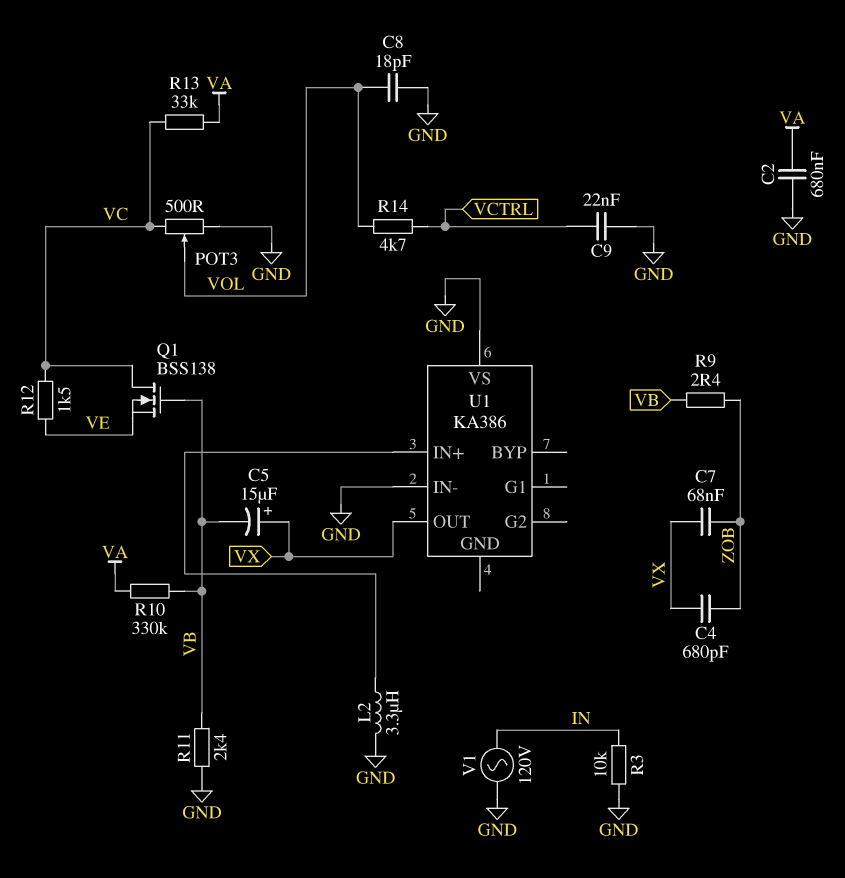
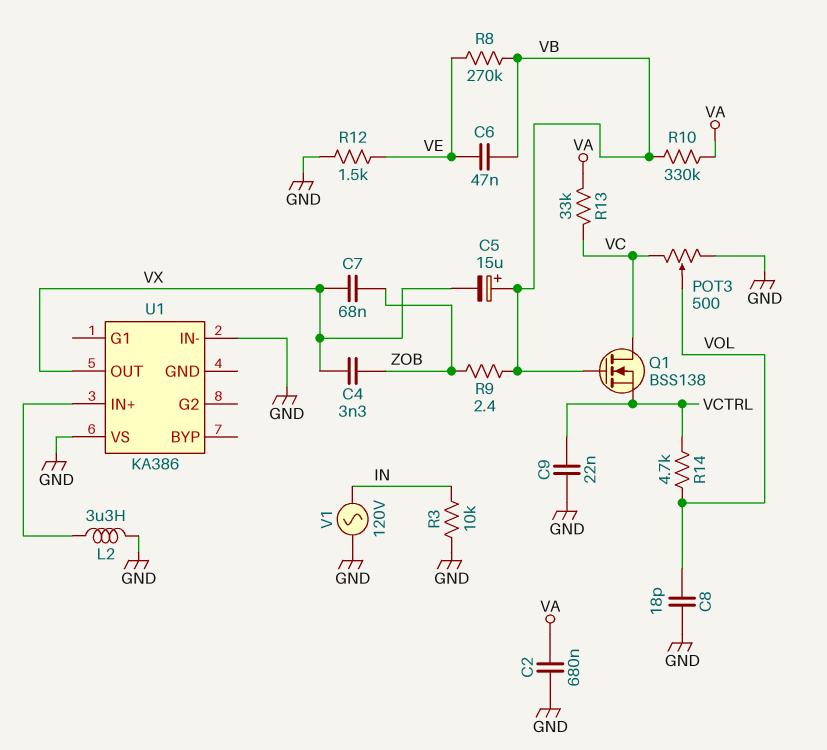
C4: 680pF (VX, ZOB) -> 3.3nF (VX, ZOB)
C5: 15uF (plus VX, minus VB) -> 15uF (plus VB, minus VX)
C6: none -> 47nF (VB, VE)
Q1: NMOS BSS138 (G VB, D VC, S VE) -> NMOS BSS138 (G VB, D VC, S VCTRL)
R8: none -> 270k (VB, VE)
R11: 2.4k (GND, VB) -> none
R12: 1.5k (VC, VE) -> 1.5k (GND, VE)

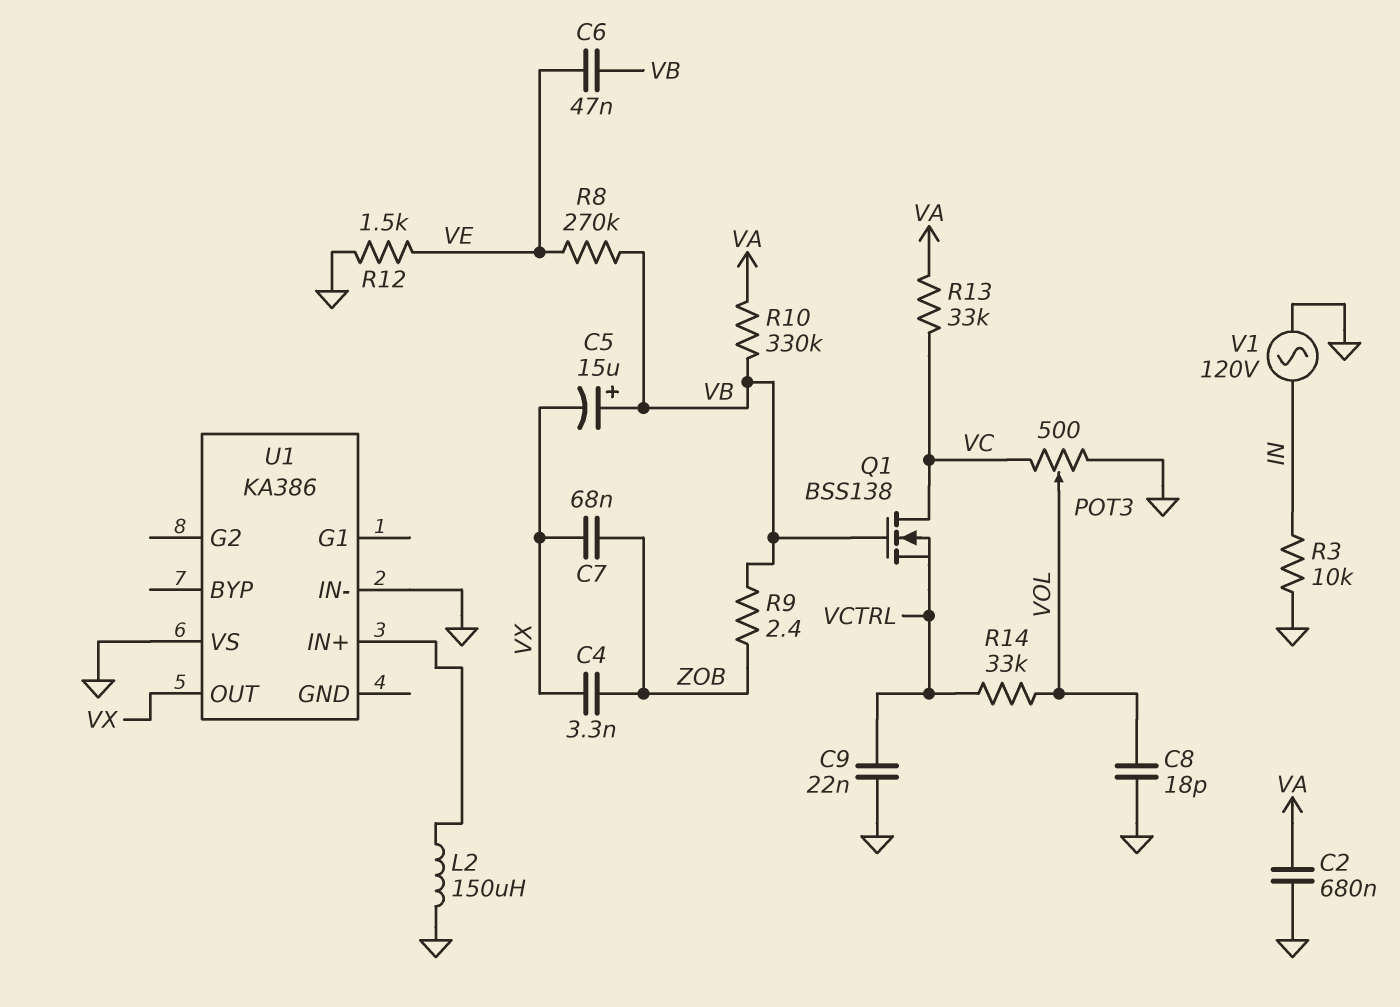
L2: 3.3uH (GND, U1/IN+) -> 150uH (GND, U1/IN+)
R14: 4.7k (VCTRL, VOL) -> 33k (VCTRL, VOL)

